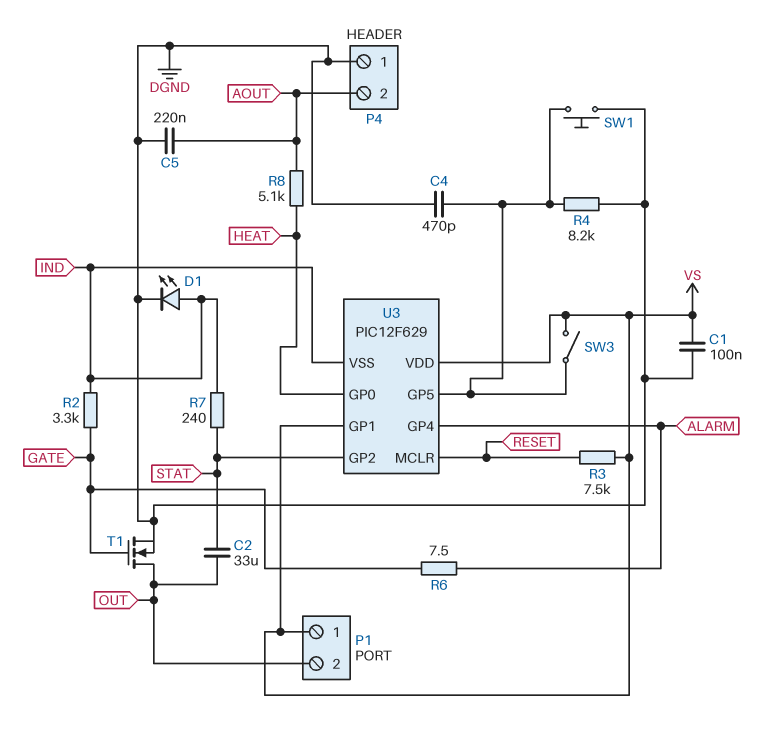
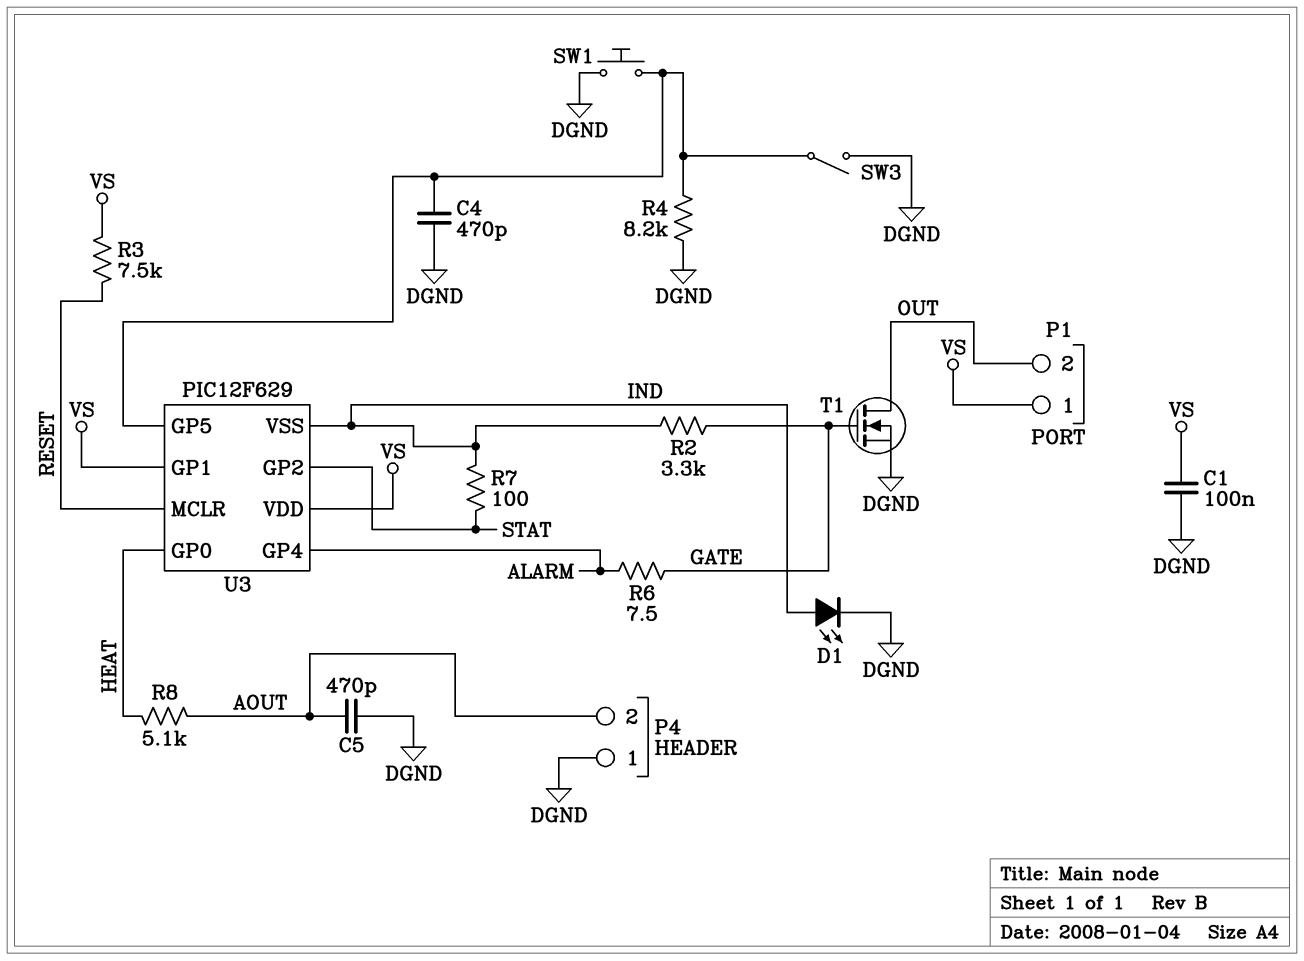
C2: 33uF (OUT, STAT) -> none
C5: 220nF (AOUT, DGND) -> 470pF (AOUT, DGND)
R7: 240 (IND, STAT) -> 100 (IND, STAT)
SW3: switch (U3/GP5, VS) -> switch (DGND, U3/GP5)

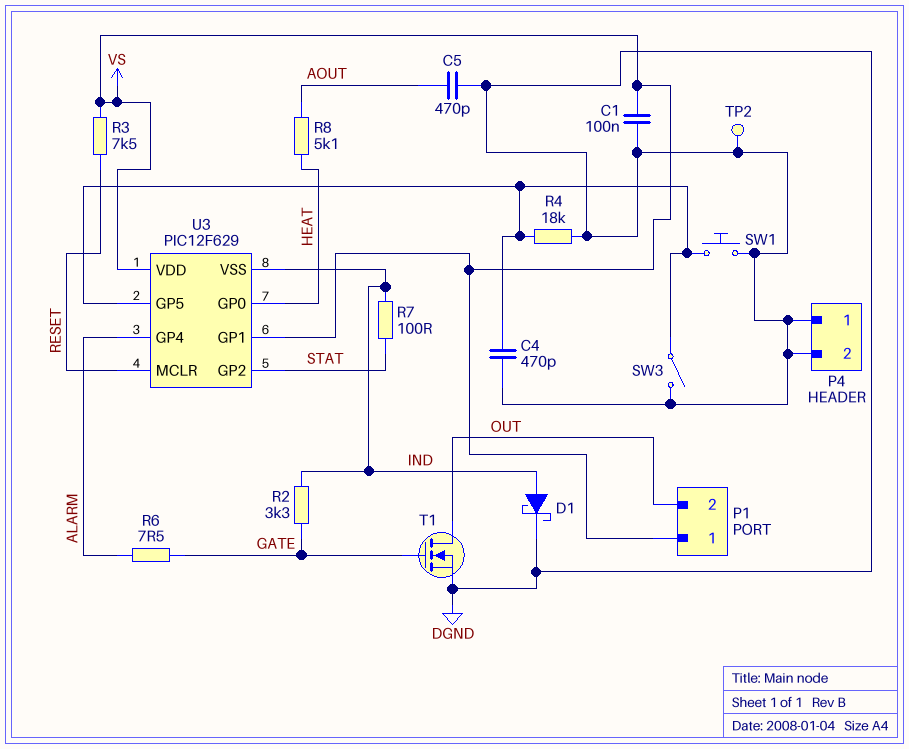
D1: LED (A IND, K DGND) -> schottky (A IND, K DGND)
P4 pin 2: AOUT -> DGND
R4: 8.2k (DGND, U3/GP5) -> 18k (DGND, U3/GP5)
TP2: none -> test point (DGND)

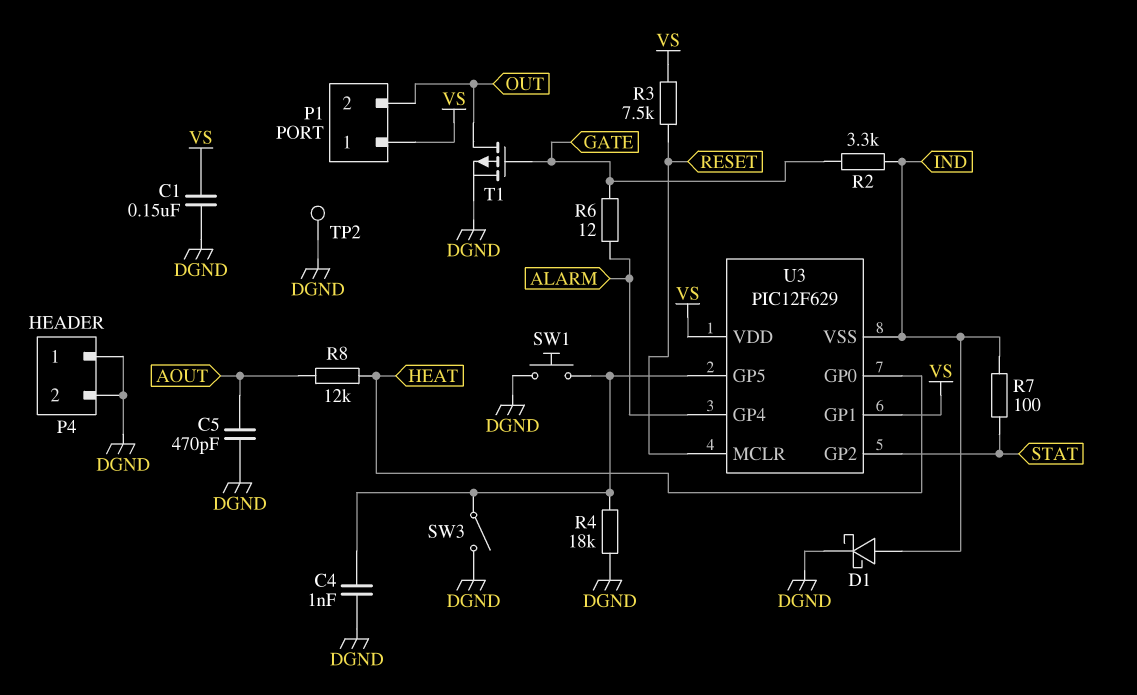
C1: 100nF (DGND, VS) -> 150nF (DGND, VS)
C4: 470pF (DGND, U3/GP5) -> 1nF (DGND, U3/GP5)
R6: 7.5 (ALARM, GATE) -> 12 (ALARM, GATE)
R8: 5.1k (AOUT, HEAT) -> 12k (AOUT, HEAT)
T1: NMOS (G GATE, D OUT, S DGND) -> PMOS (G GATE, D OUT, S DGND)

